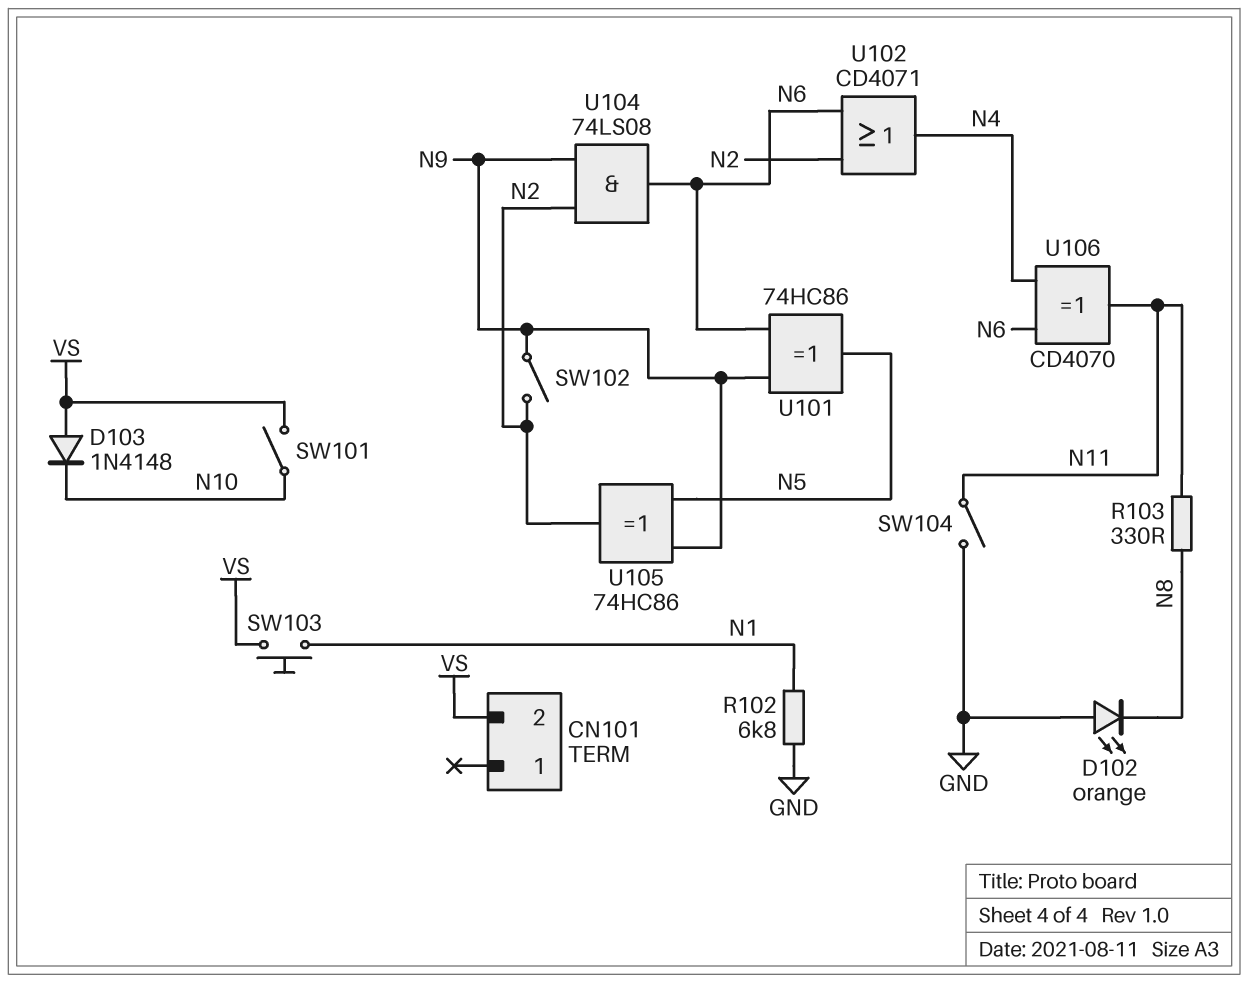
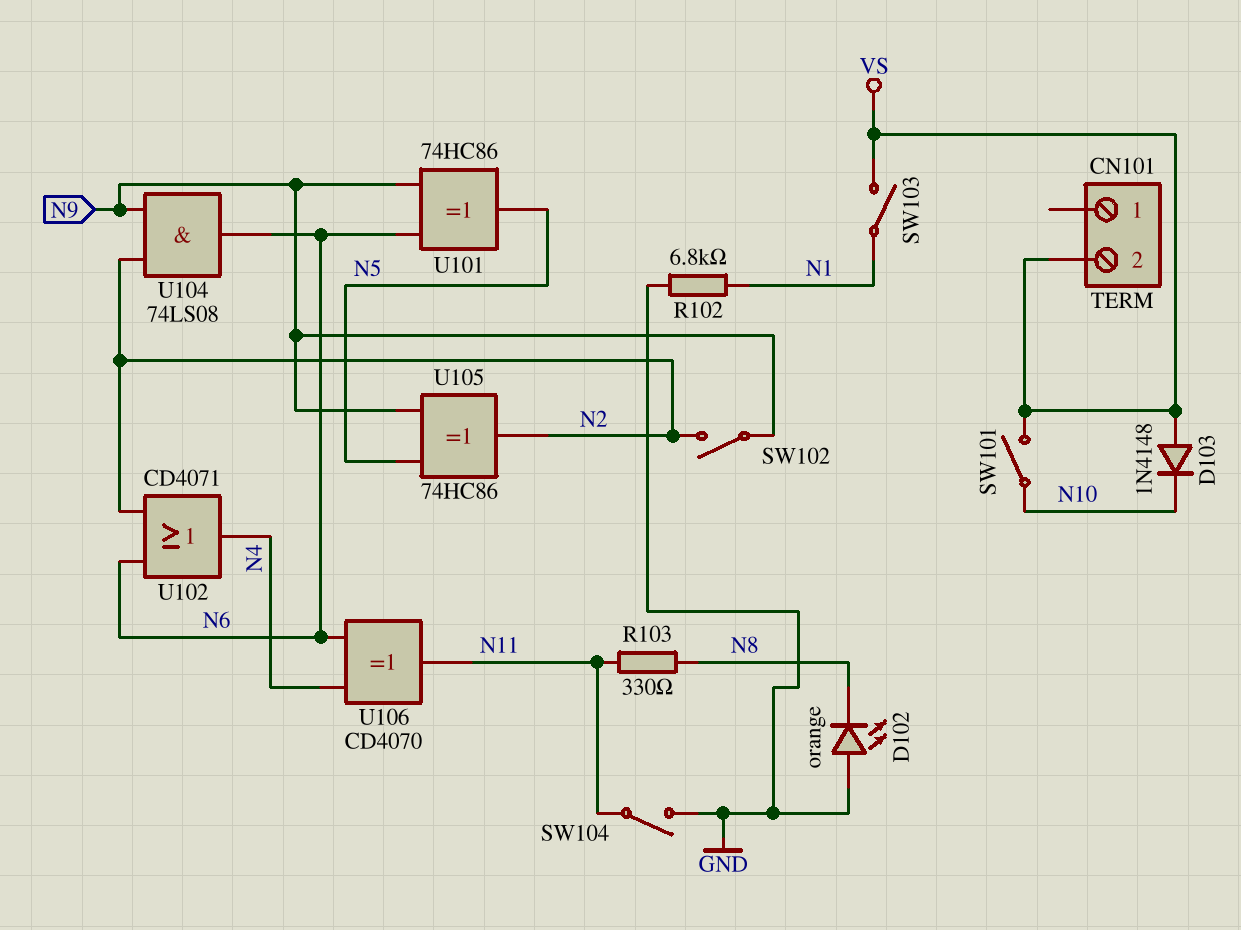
SW103: button (N1, VS) -> switch (N1, VS)

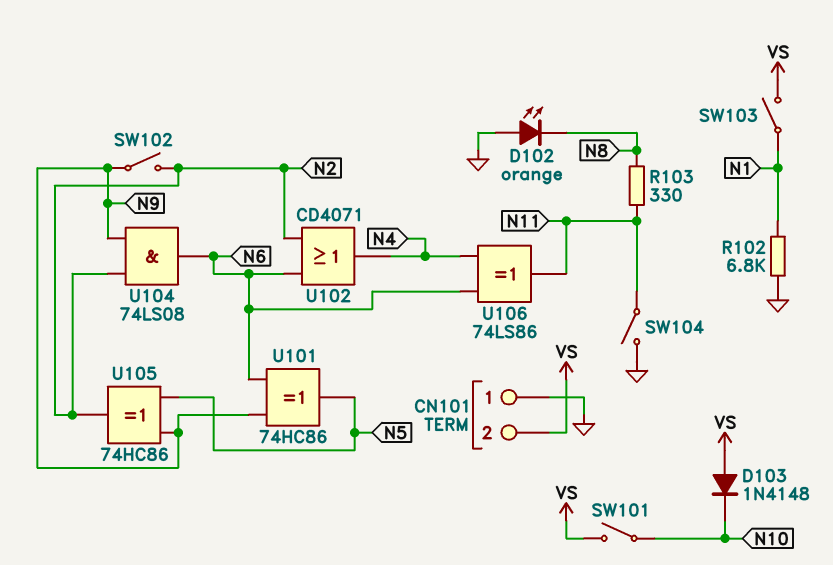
CN101 pin 1: none -> GND
U106: XOR CD4070 (in N4, in N6, out N11) -> XOR 74LS86 (in N4, in N6, out N11)

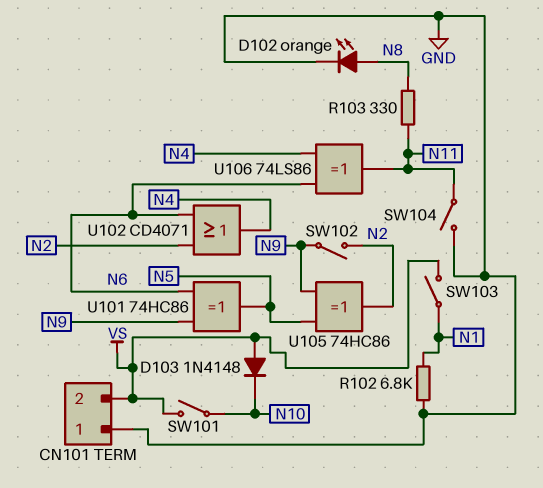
D102: LED orange (A GND, K N8) -> LED orange (A N8, K GND)
U104: AND 74LS08 (in N2, in N9, out N6) -> none

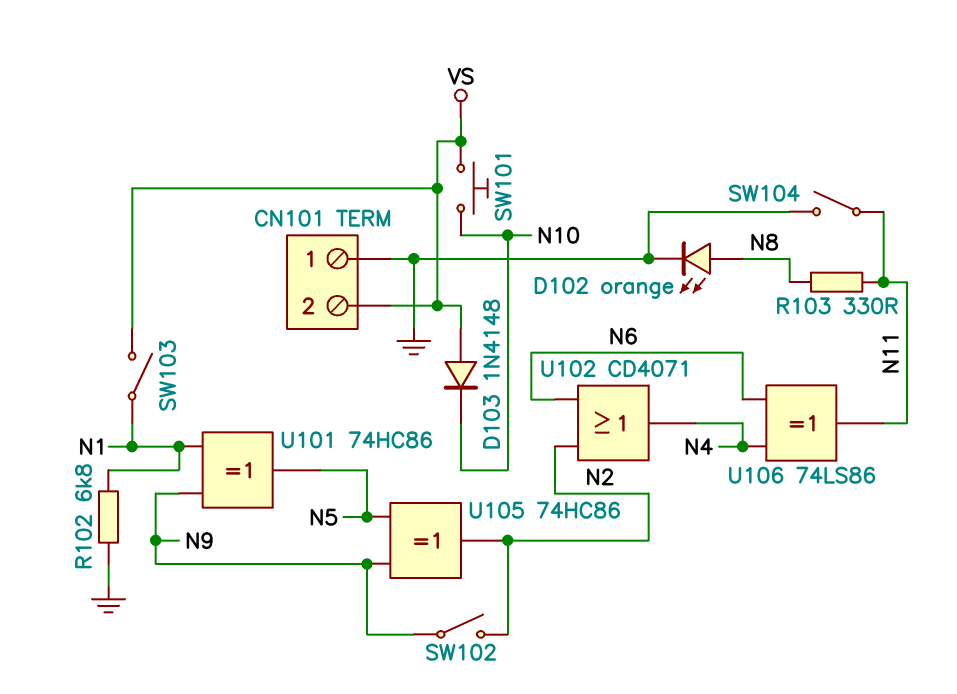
SW101: switch (N10, VS) -> button (N10, VS)
U101: XOR 74HC86 (in N6, in N9, out N5) -> XOR 74HC86 (in N1, in N9, out N5)

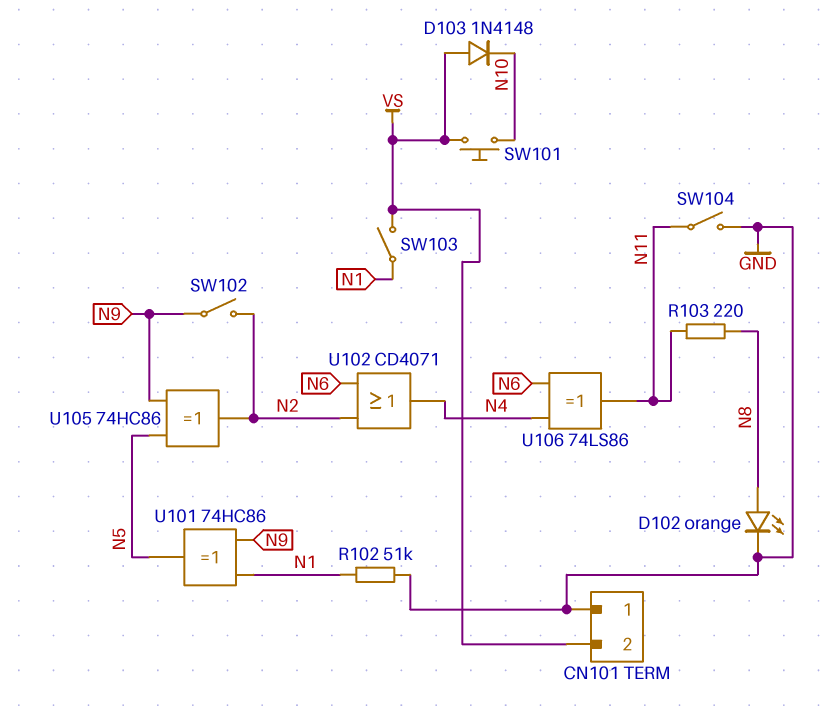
R102: 6.8k (GND, N1) -> 51k (GND, N1)
R103: 330 (N8, N11) -> 220 (N8, N11)

